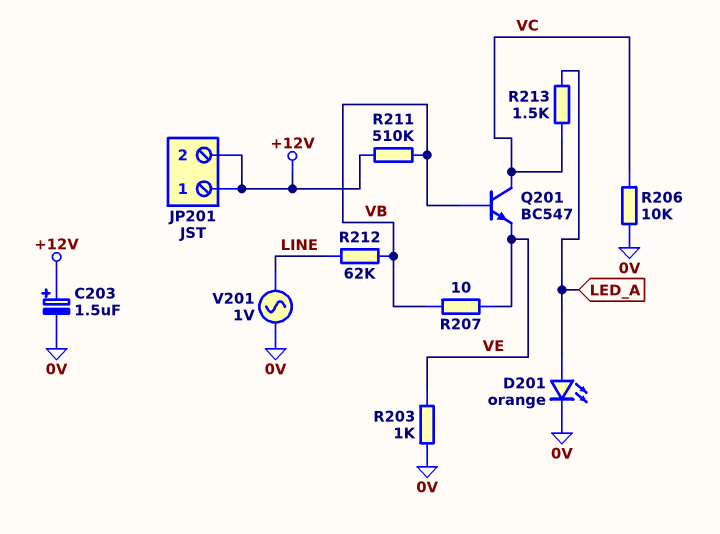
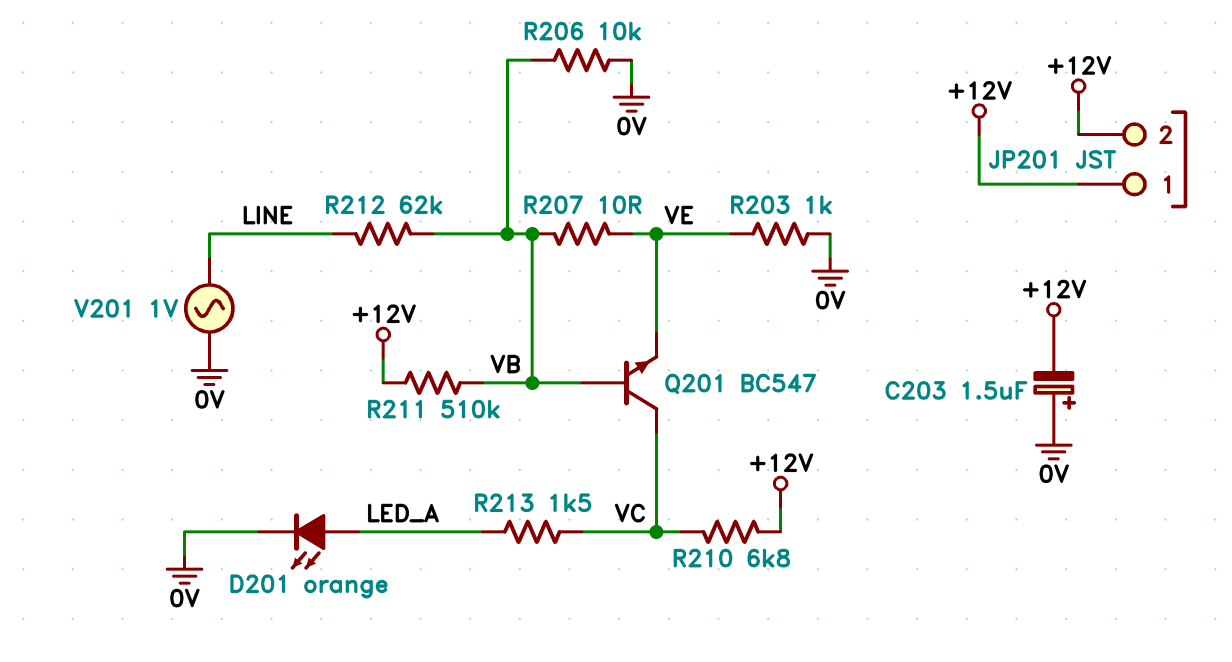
C203: 1.5uF (plus +12V, minus 0V) -> 1.5uF (plus 0V, minus +12V)
R206: 10k (0V, VC) -> 10k (0V, VB)
R210: none -> 6.8k (+12V, VC)

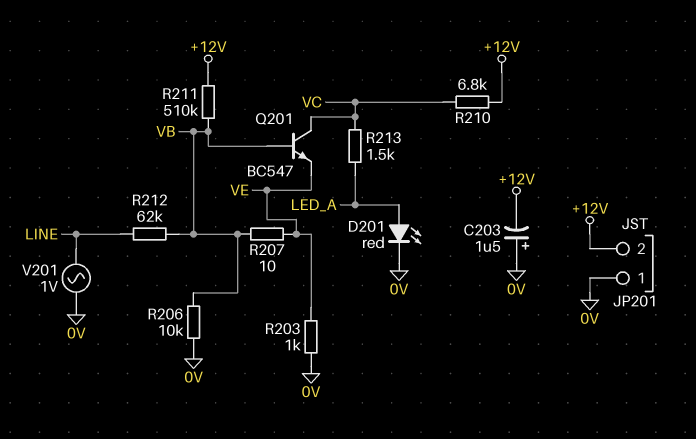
D201: LED orange (A LED_A, K 0V) -> LED red (A LED_A, K 0V)
JP201 pin 1: +12V -> 0V

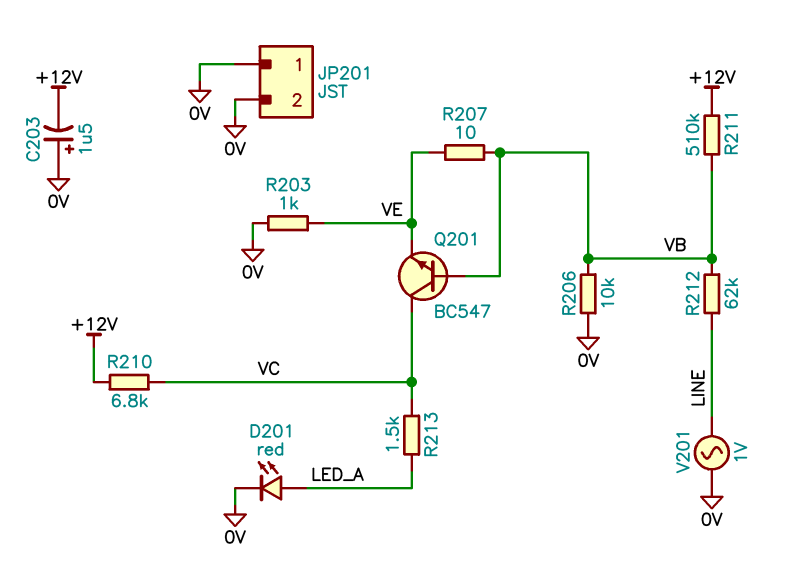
JP201 pin 2: +12V -> 0V

